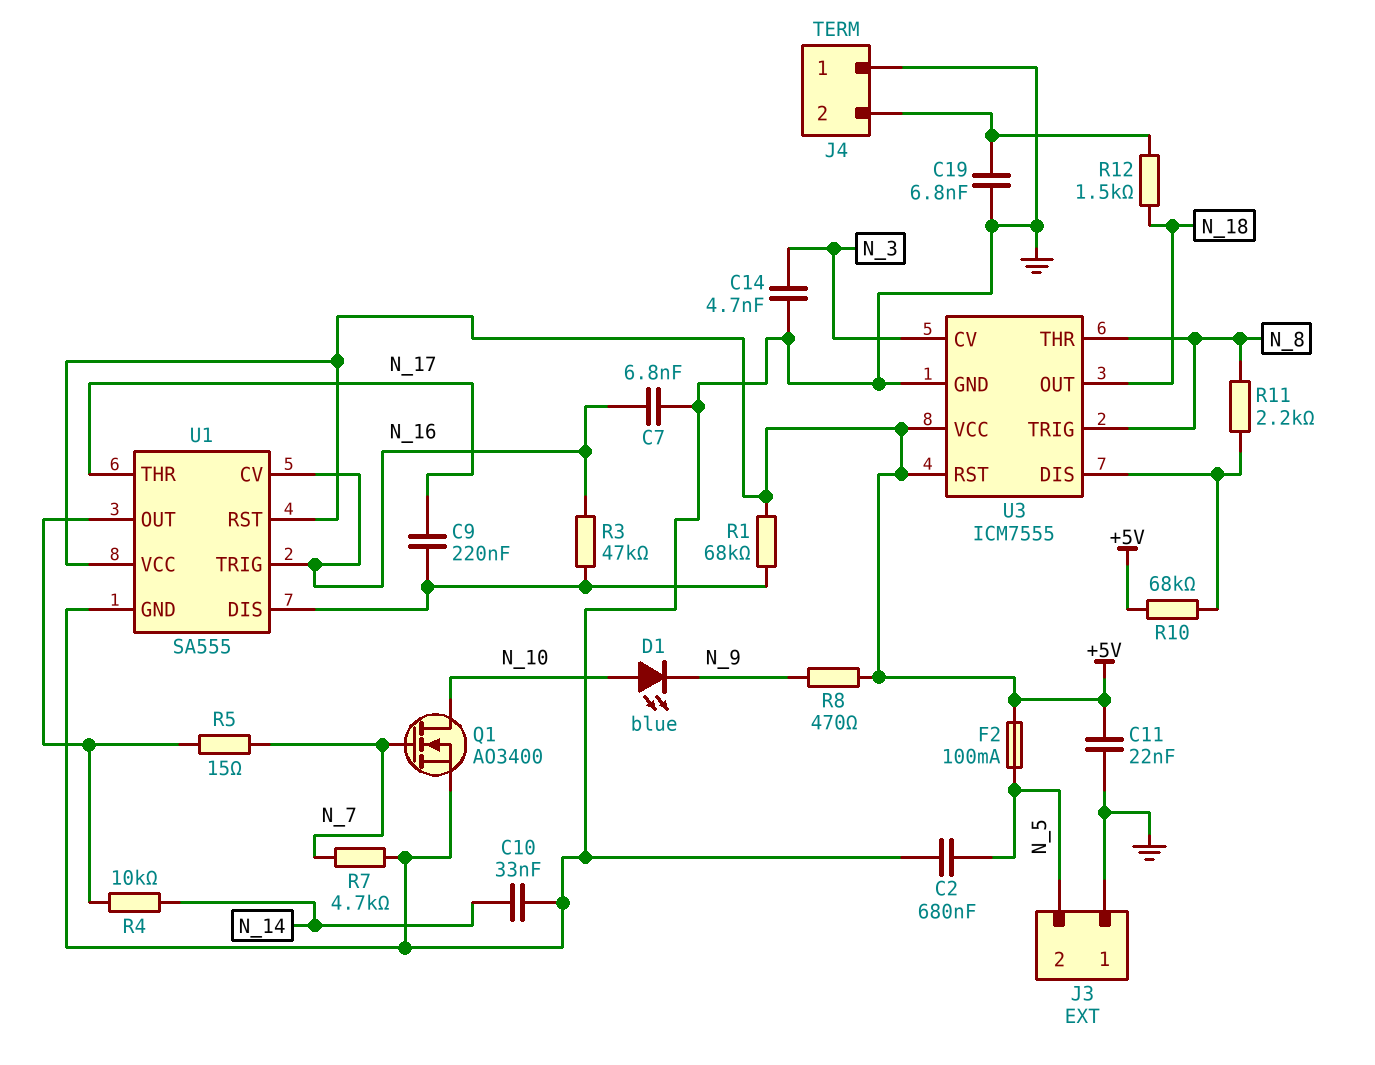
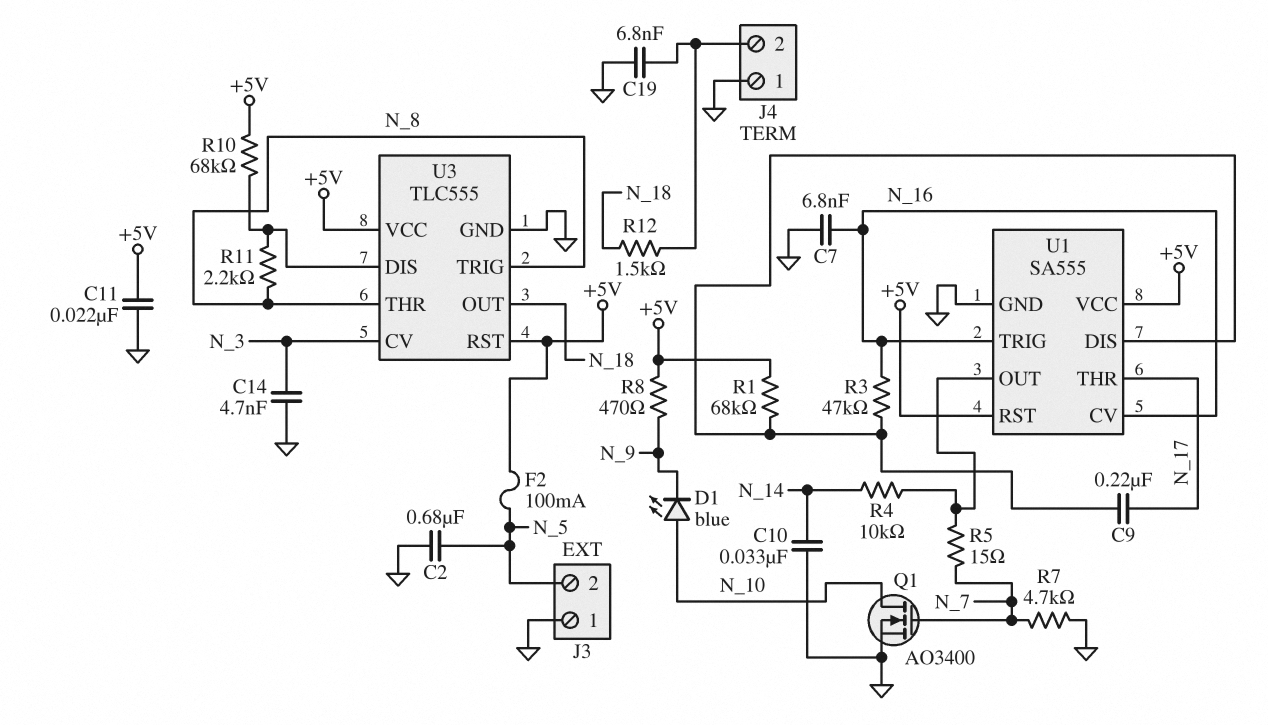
U3: ICM7555 -> TLC555

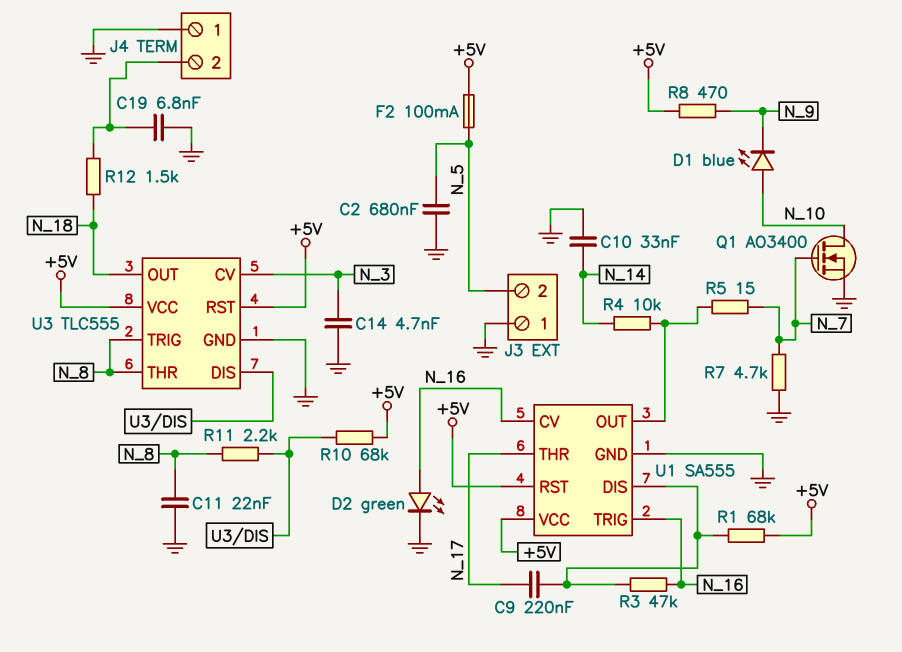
C7: 6.8nF (GND, N_16) -> none
C11: 22nF (+5V, GND) -> 22nF (GND, N_8)
D2: none -> LED green (A N_16, K GND)

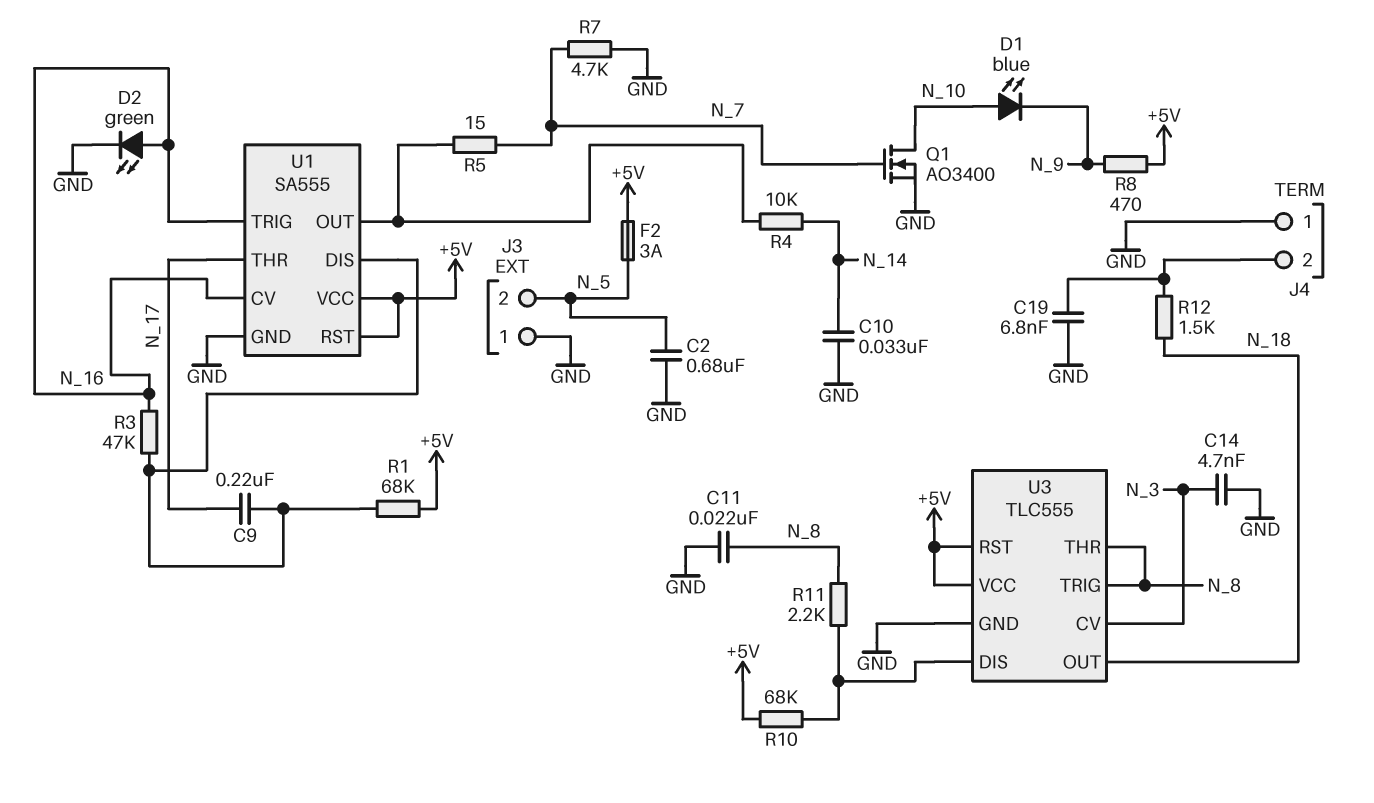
F2: 100mA (+5V, N_5) -> 3A (+5V, N_5)

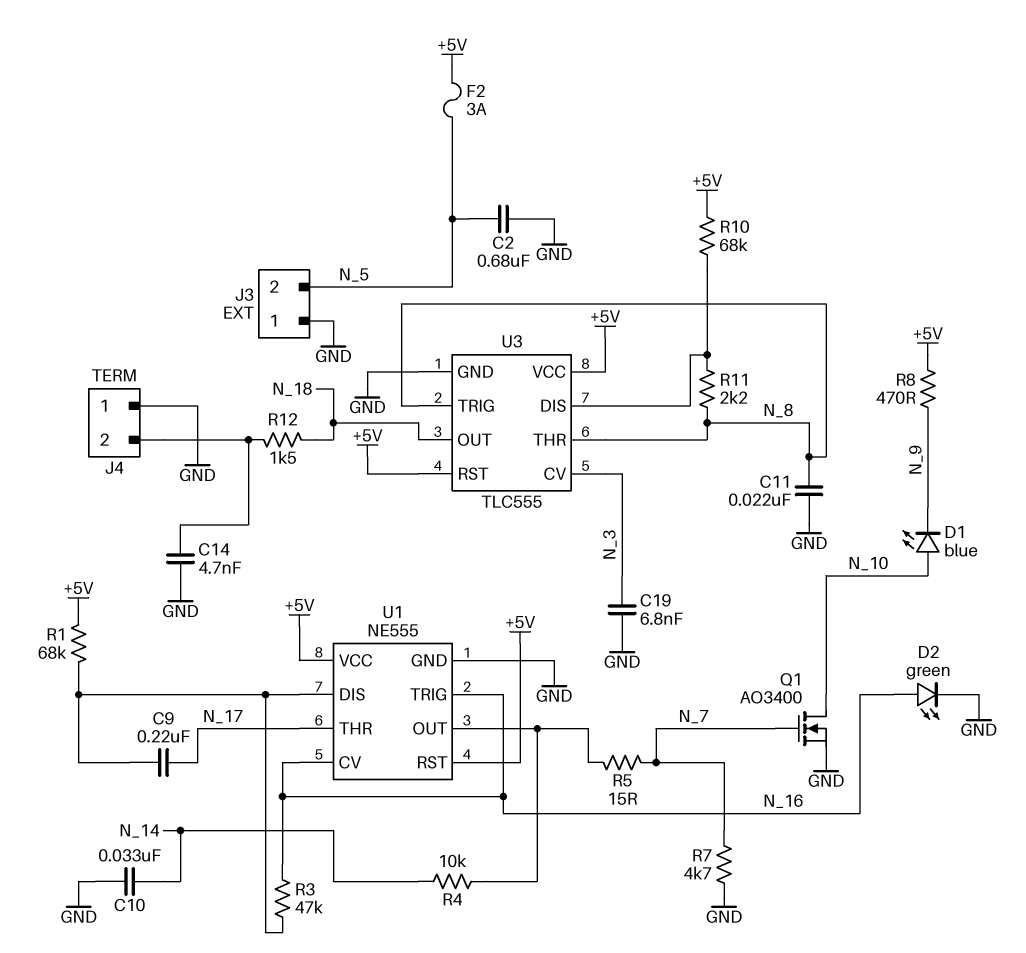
C14: 4.7nF (GND, N_3) -> 4.7nF (GND, J4/2)
C19: 6.8nF (GND, J4/2) -> 6.8nF (GND, N_3)
U1: SA555 -> NE555

